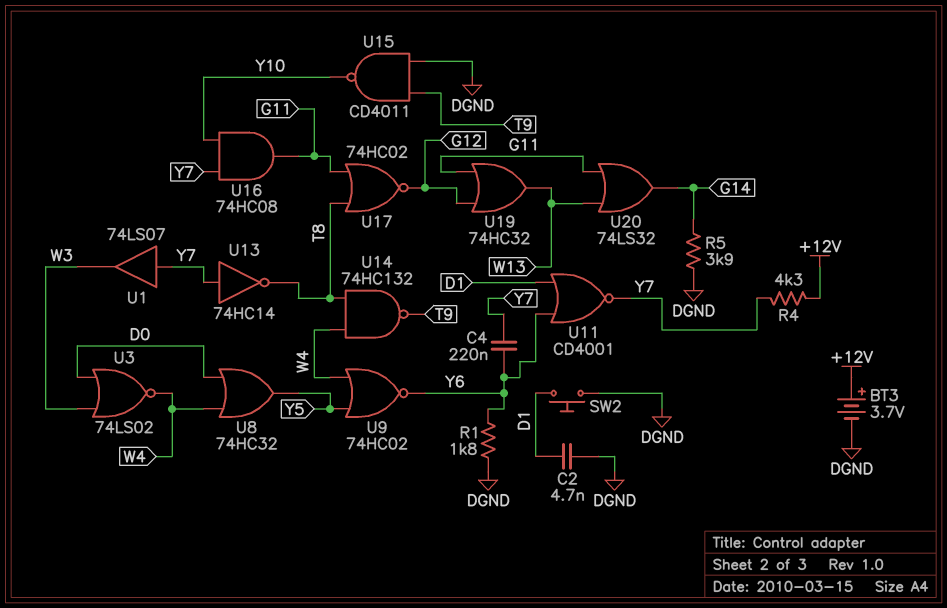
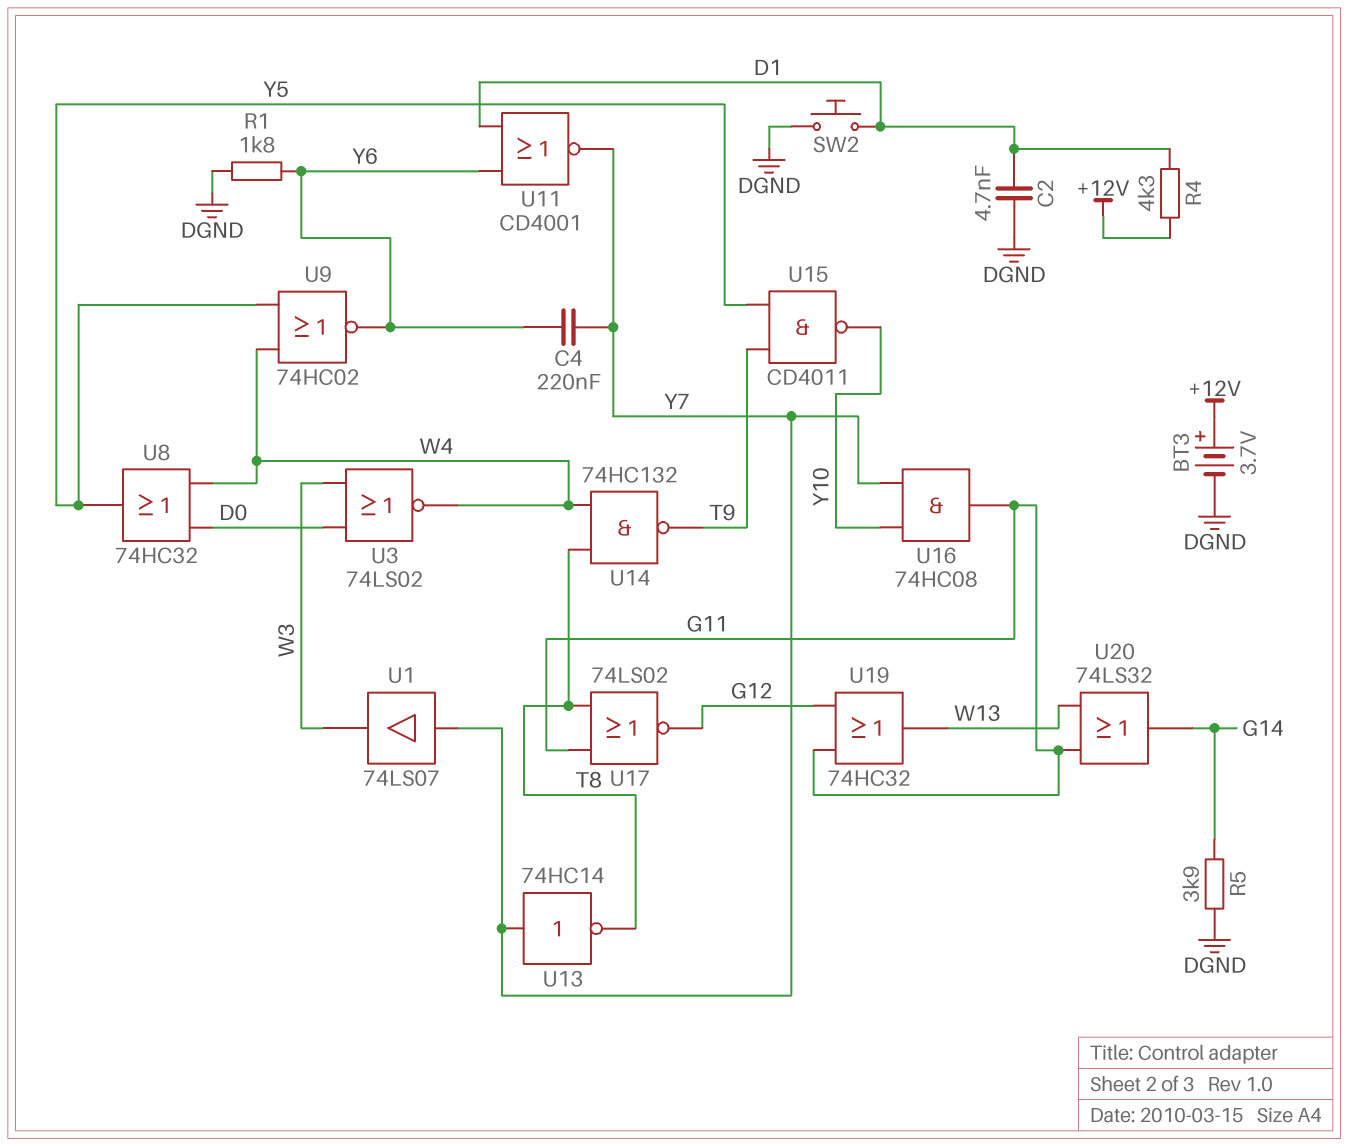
R4: 4.3k (+12V, Y7) -> 4.3k (+12V, D1)
U15: NAND CD4011 (in DGND, in T9, out Y10) -> NAND CD4011 (in T9, in Y5, out Y10)
U17: NOR 74HC02 (in G11, in T8, out G12) -> NOR 74LS02 (in G11, in T8, out G12)

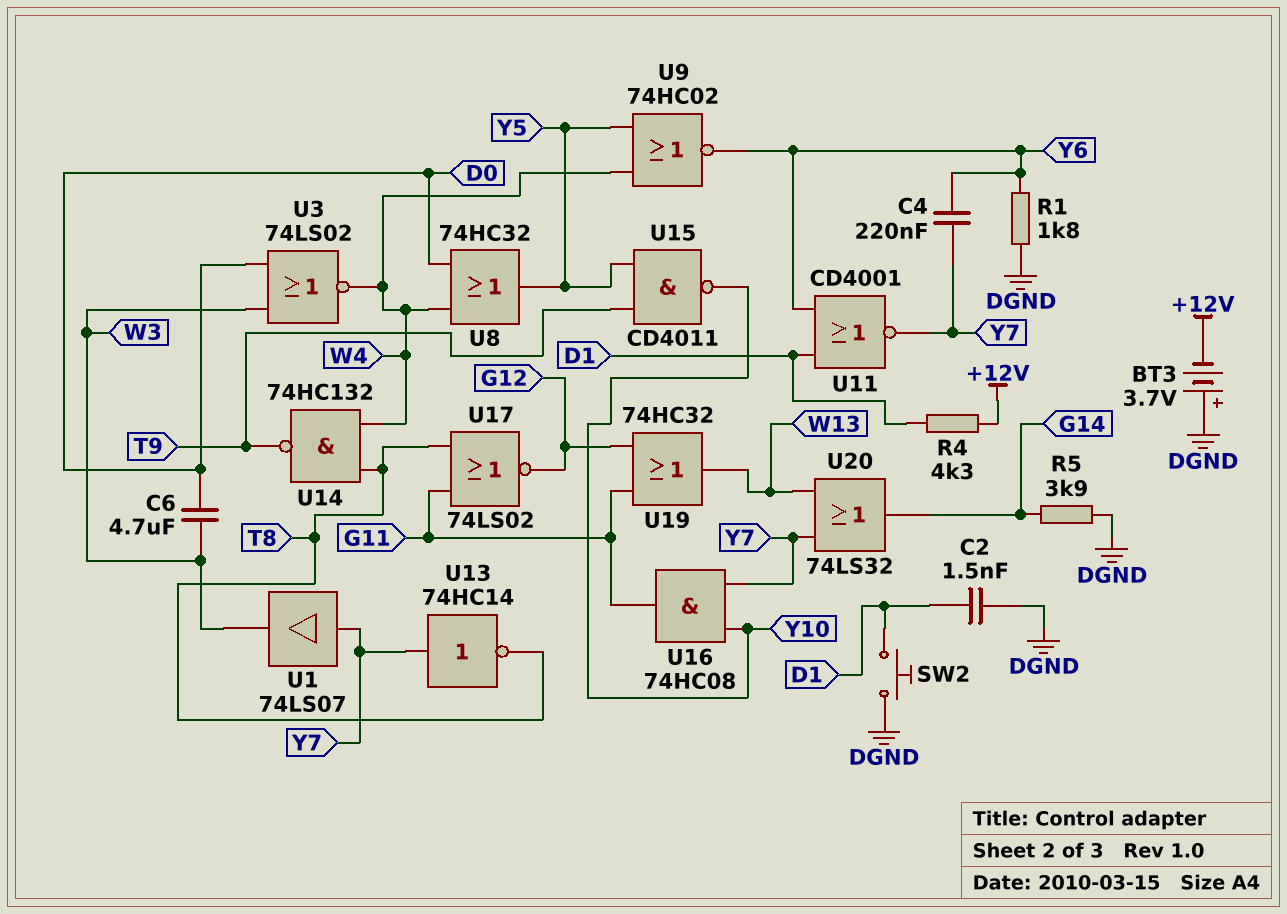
BT3: 3.7V (plus +12V, minus DGND) -> 3.7V (plus DGND, minus +12V)
C2: 4.7nF (D1, DGND) -> 1.5nF (D1, DGND)
C6: none -> 4.7uF (D0, W3)
U20: OR 74LS32 (in G11, in W13, out G14) -> OR 74LS32 (in W13, in Y7, out G14)

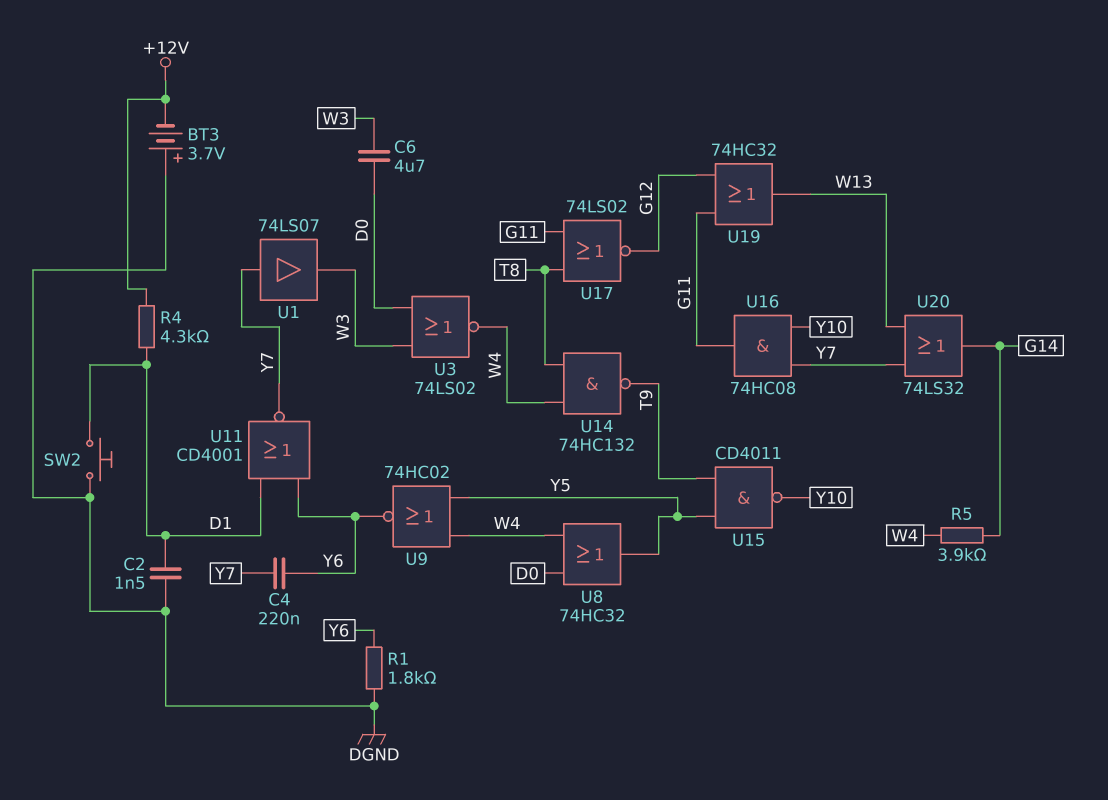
R5: 3.9k (DGND, G14) -> 3.9k (G14, W4)
U13: NOT 74HC14 (in Y7, out T8) -> none

